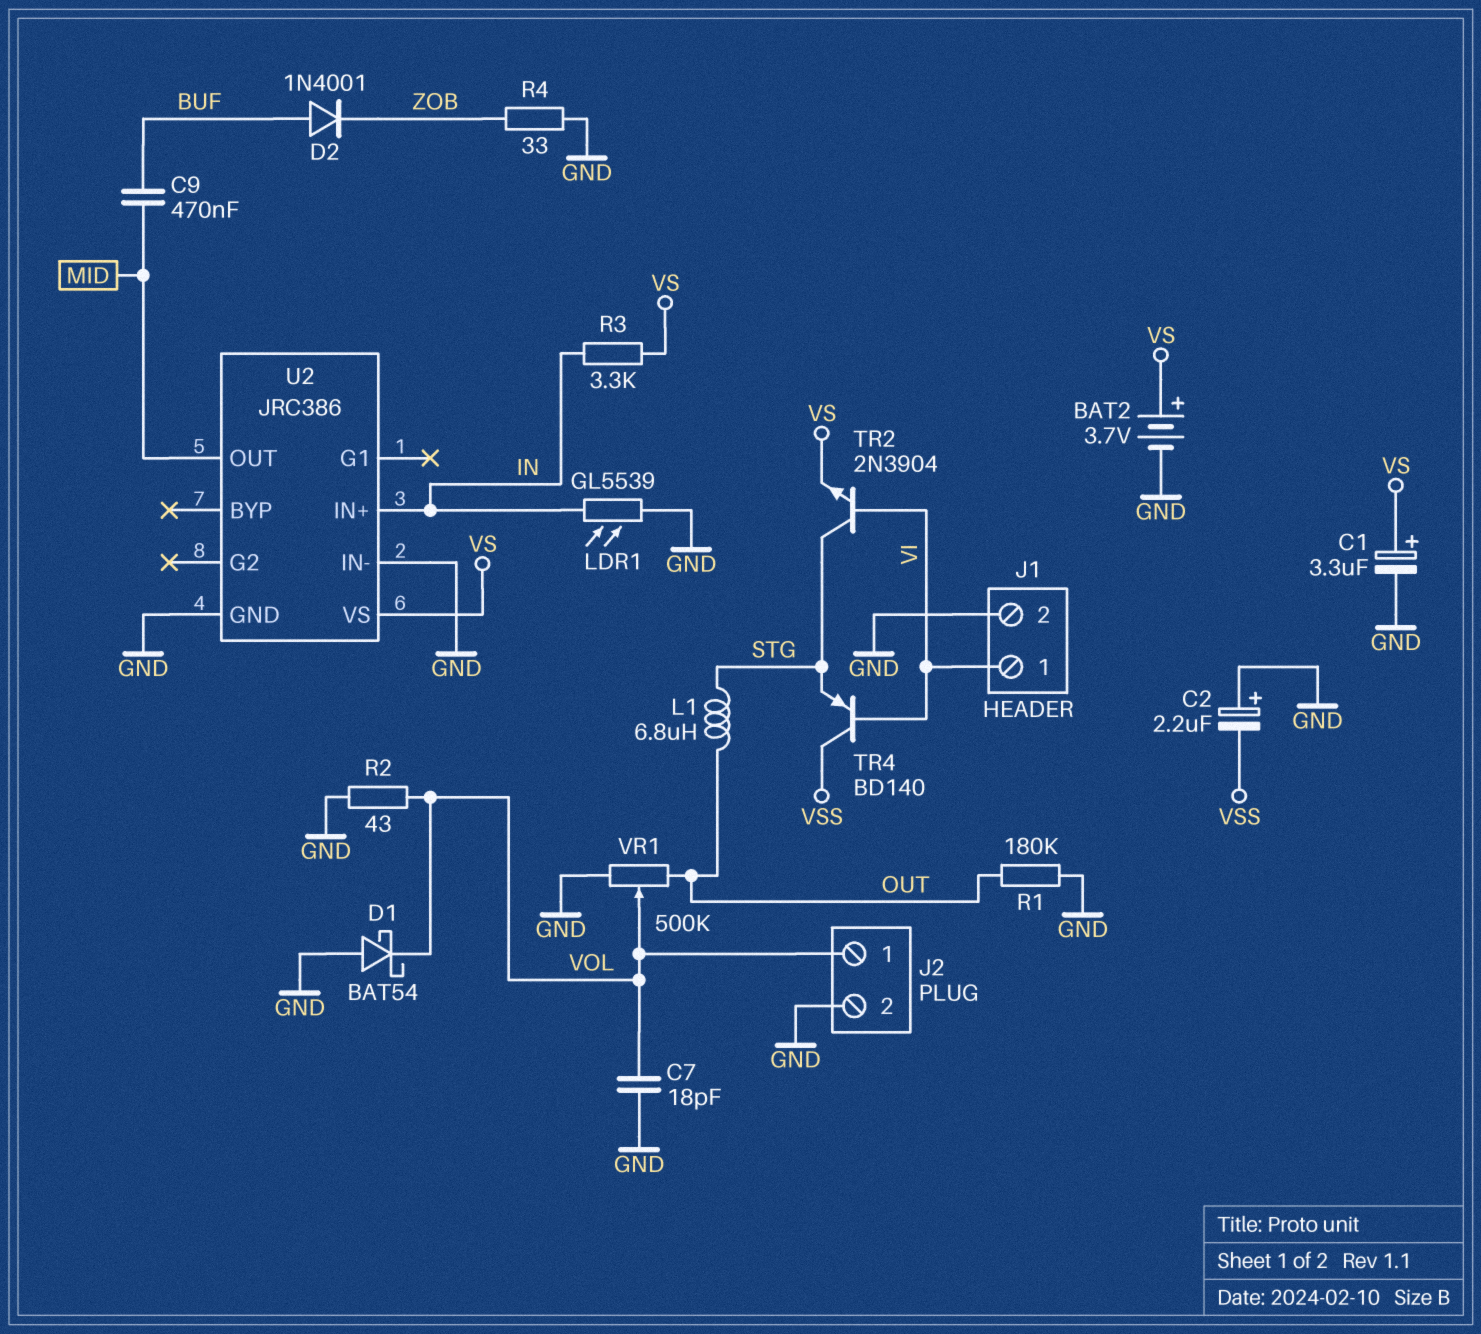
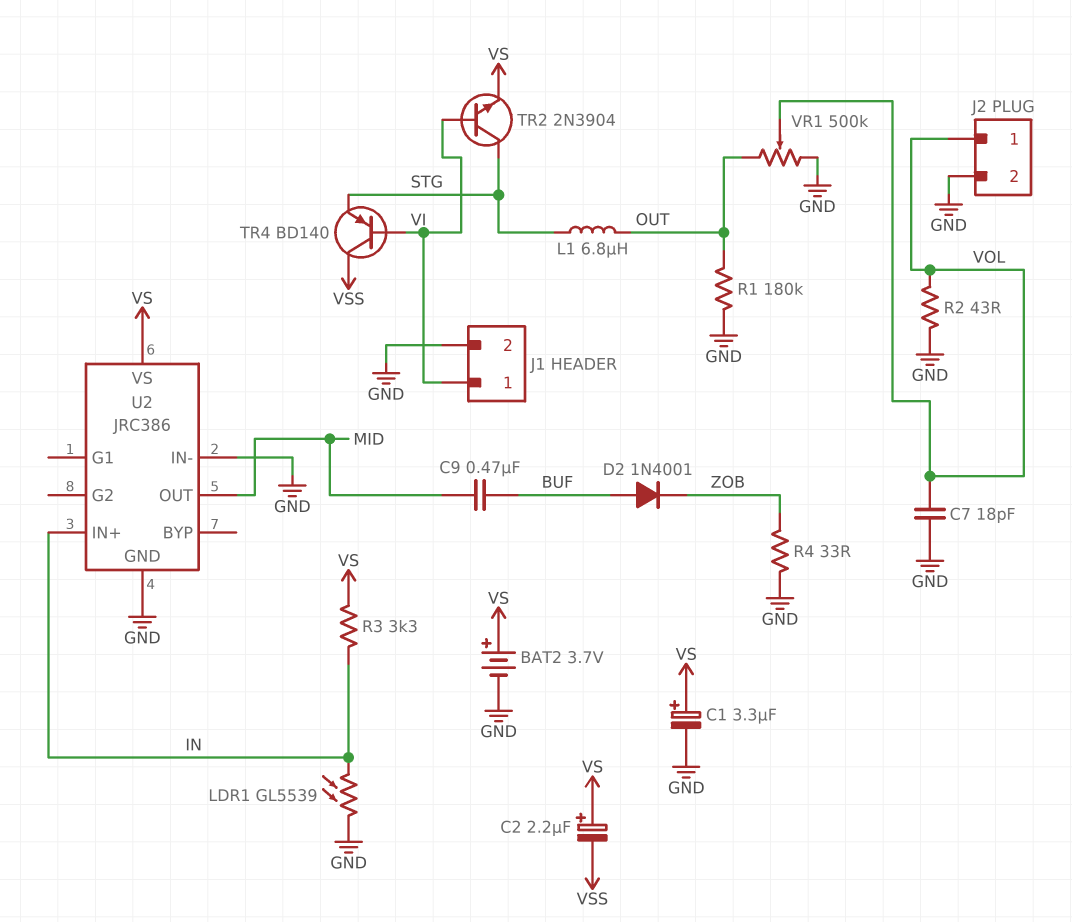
C2: 2.2uF (plus GND, minus VSS) -> 2.2uF (plus VS, minus VSS)
D1: schottky BAT54 (A GND, K VOL) -> none

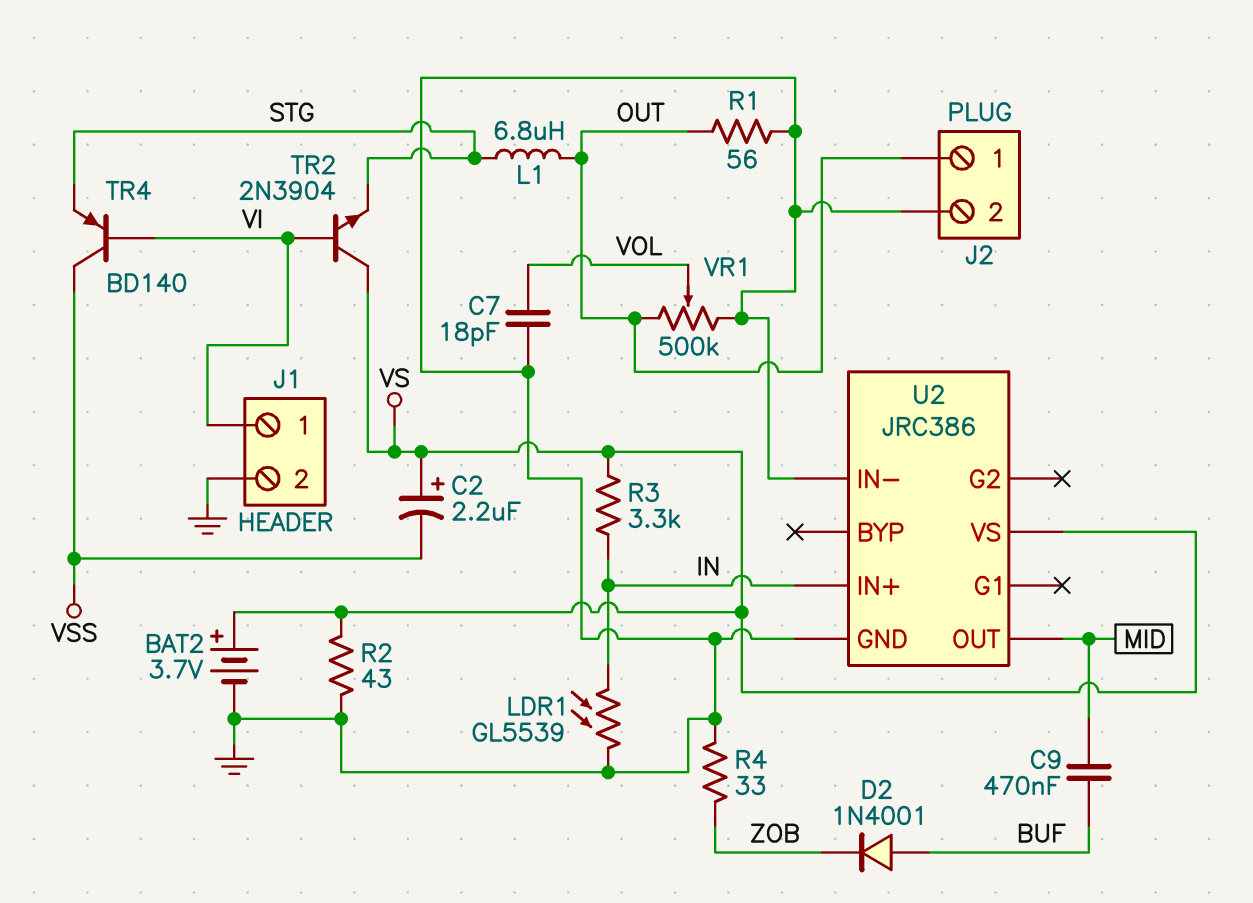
C1: 3.3uF (plus VS, minus GND) -> none
J2 pin 1: VOL -> OUT
R1: 180k (GND, OUT) -> 56 (GND, OUT)
R2: 43 (GND, VOL) -> 43 (GND, VS)
TR2: NPN 2N3904 (B VI, C STG, E VS) -> NPN 2N3904 (B VI, C VS, E STG)

